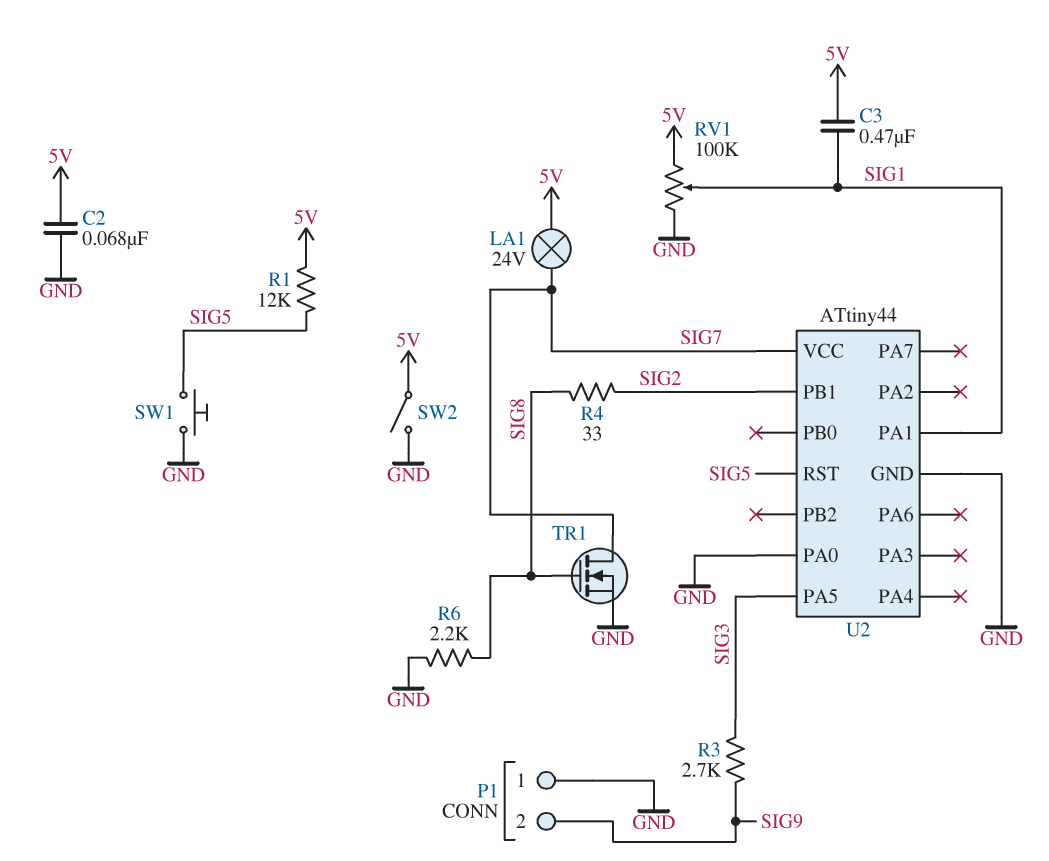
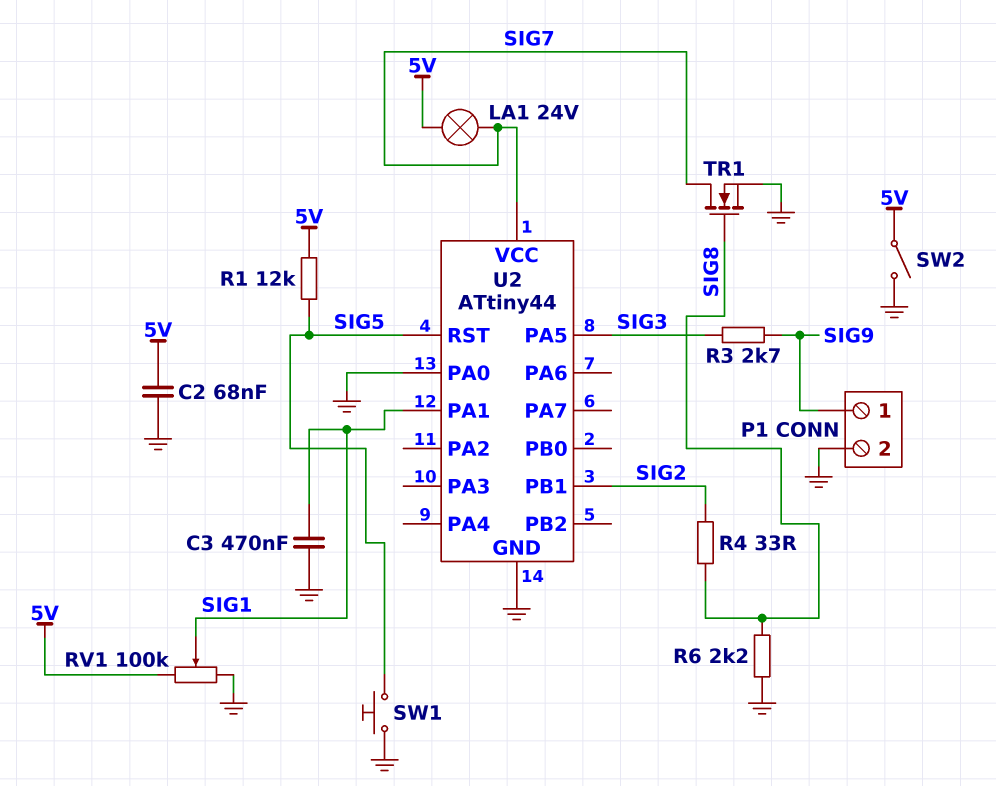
C3: 470nF (5V, SIG1) -> 470nF (GND, SIG1)
P1 pin 1: GND -> SIG9
P1 pin 2: SIG9 -> GND

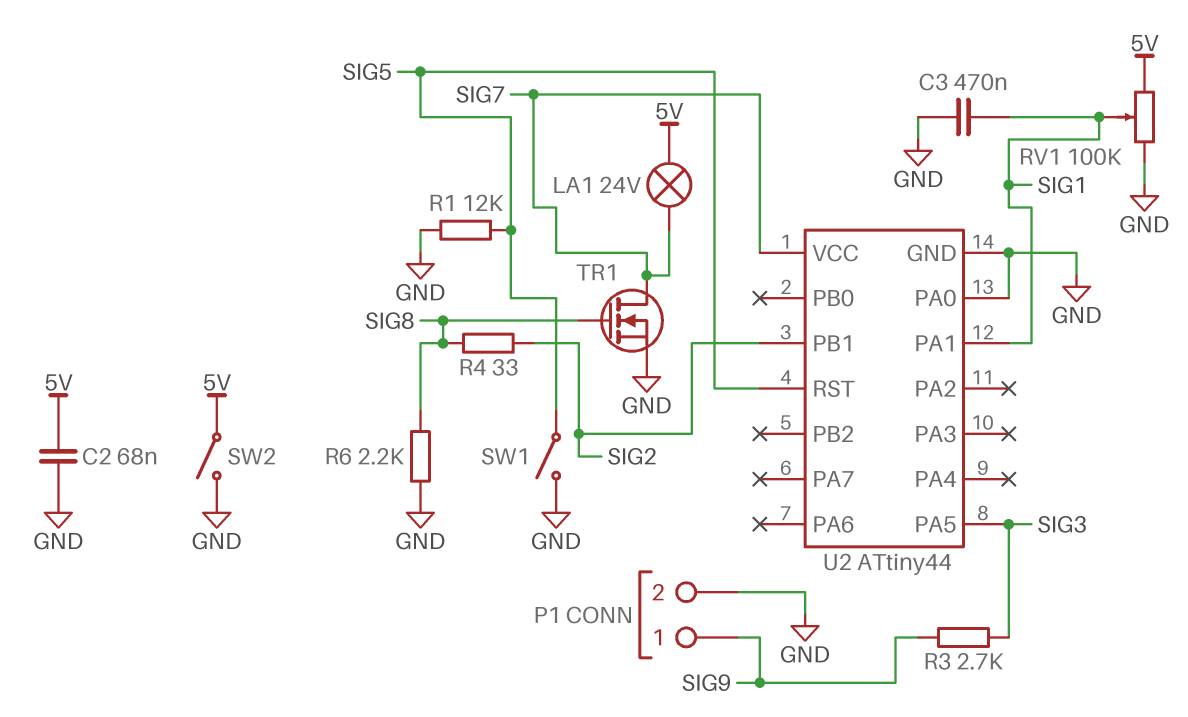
R1: 12k (5V, SIG5) -> 12k (GND, SIG5)
SW1: button (GND, SIG5) -> switch (GND, SIG5)

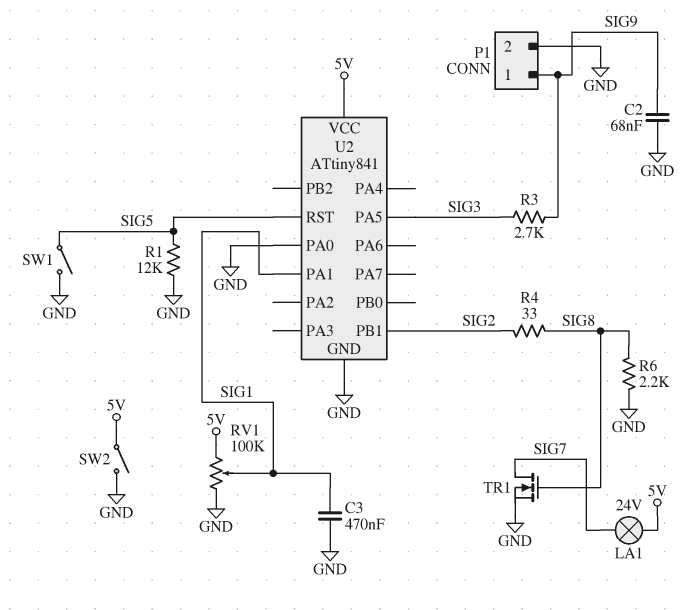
C2: 68nF (5V, GND) -> 68nF (GND, SIG9)
U2: ATtiny44 -> ATtiny841
U2 pin VCC: SIG7 -> 5V

